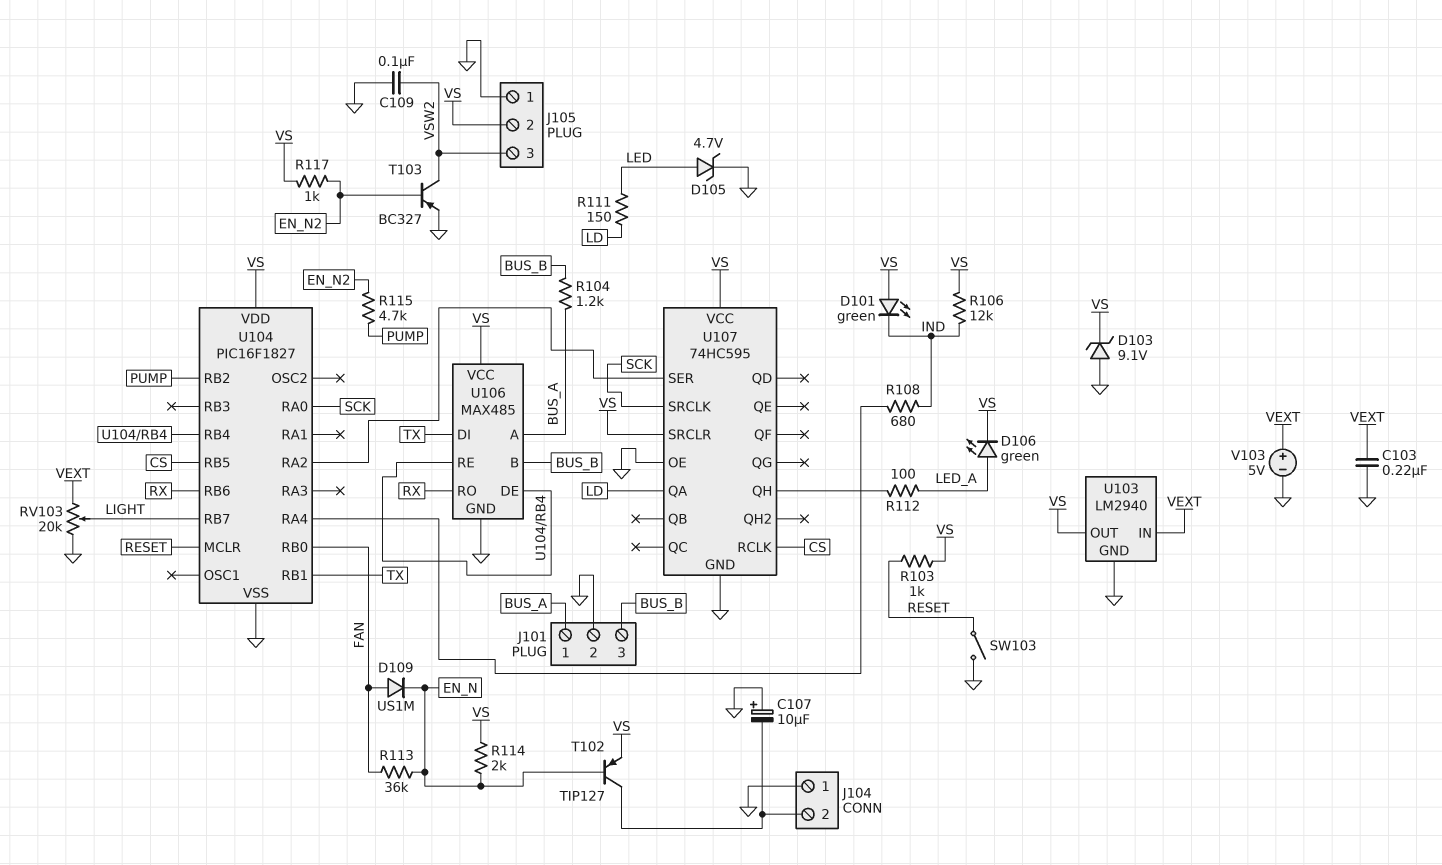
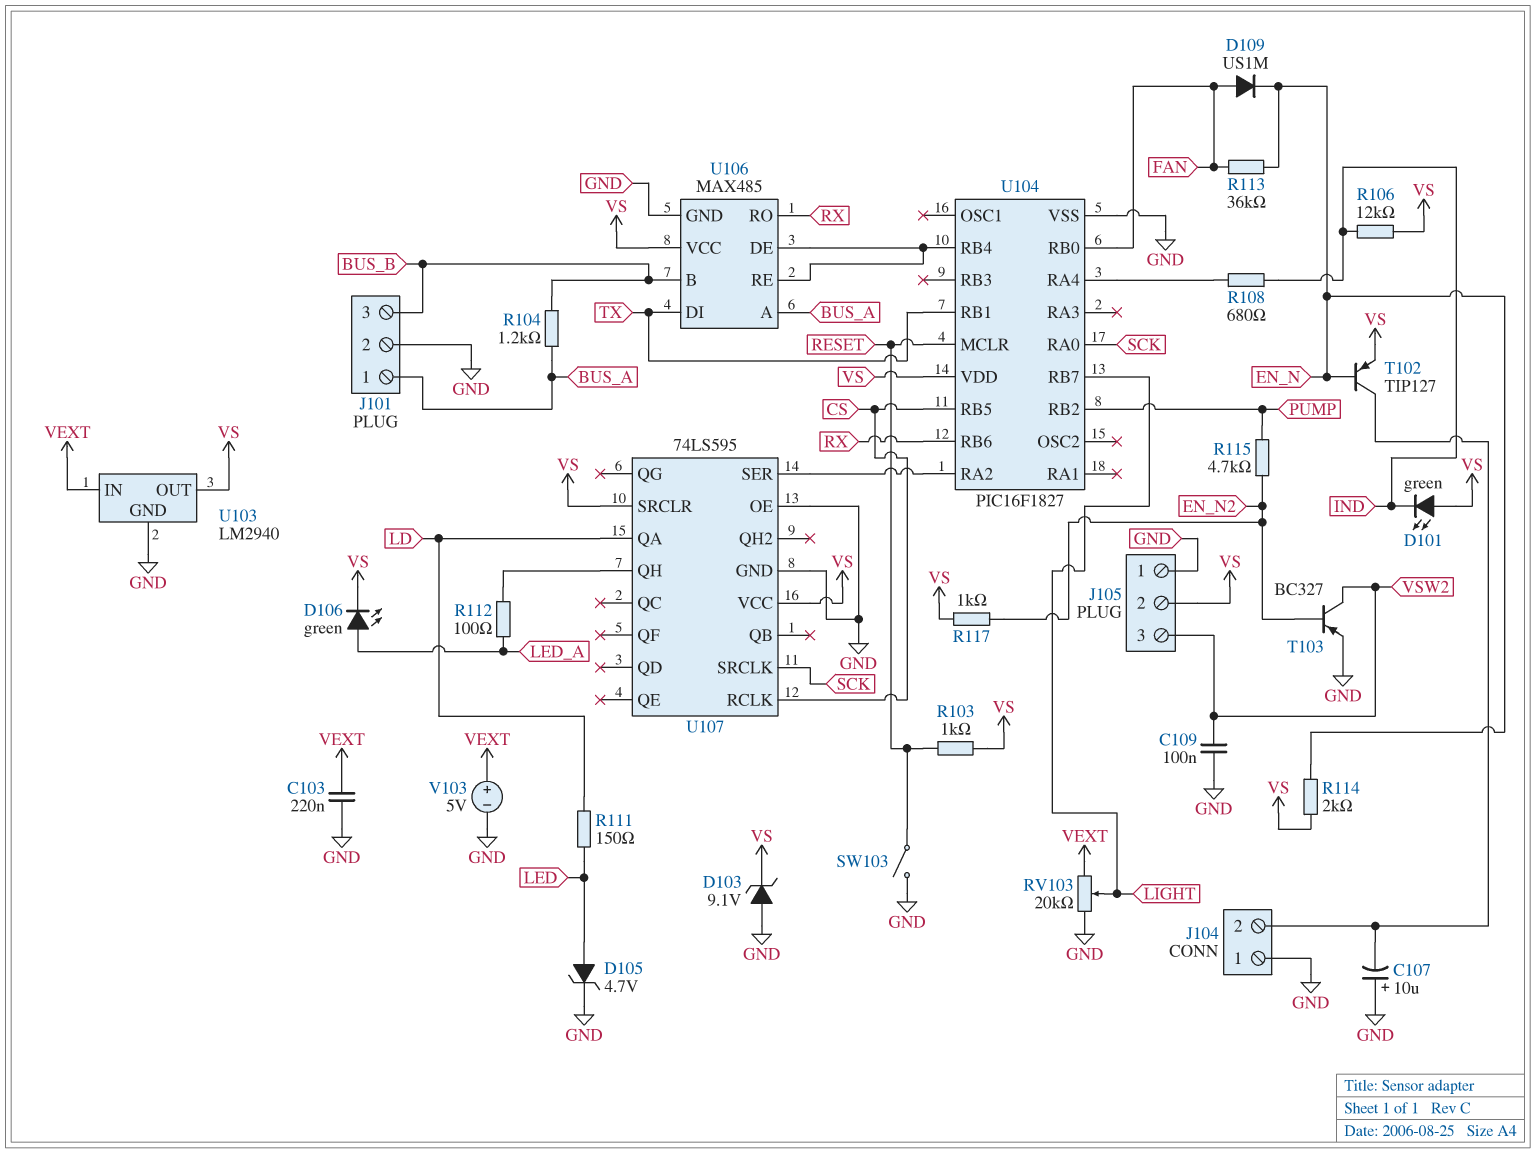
U107: 74HC595 -> 74LS595

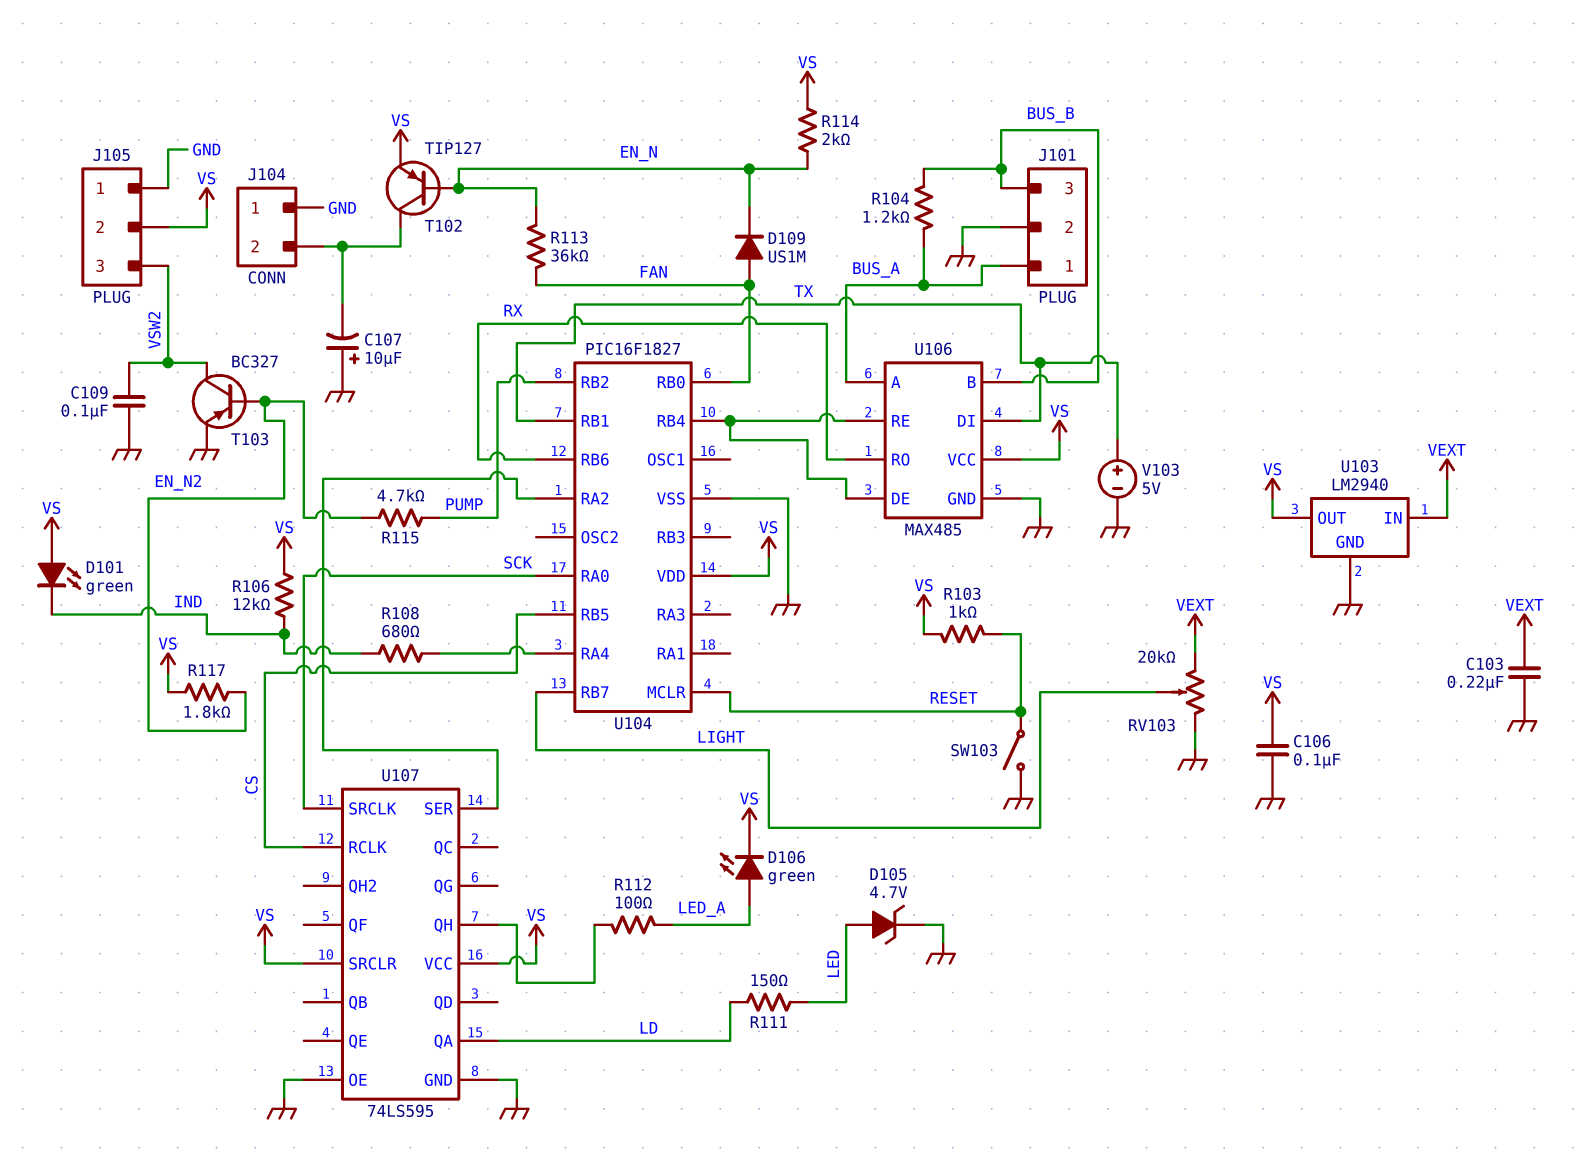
C106: none -> 100nF (GND, VS)
D103: zener 9.1V (A GND, K VS) -> none
R117: 1k (EN_N2, VS) -> 1.8k (EN_N2, VS)
V103: 5V (plus VEXT, minus GND) -> 5V (plus TX, minus GND)

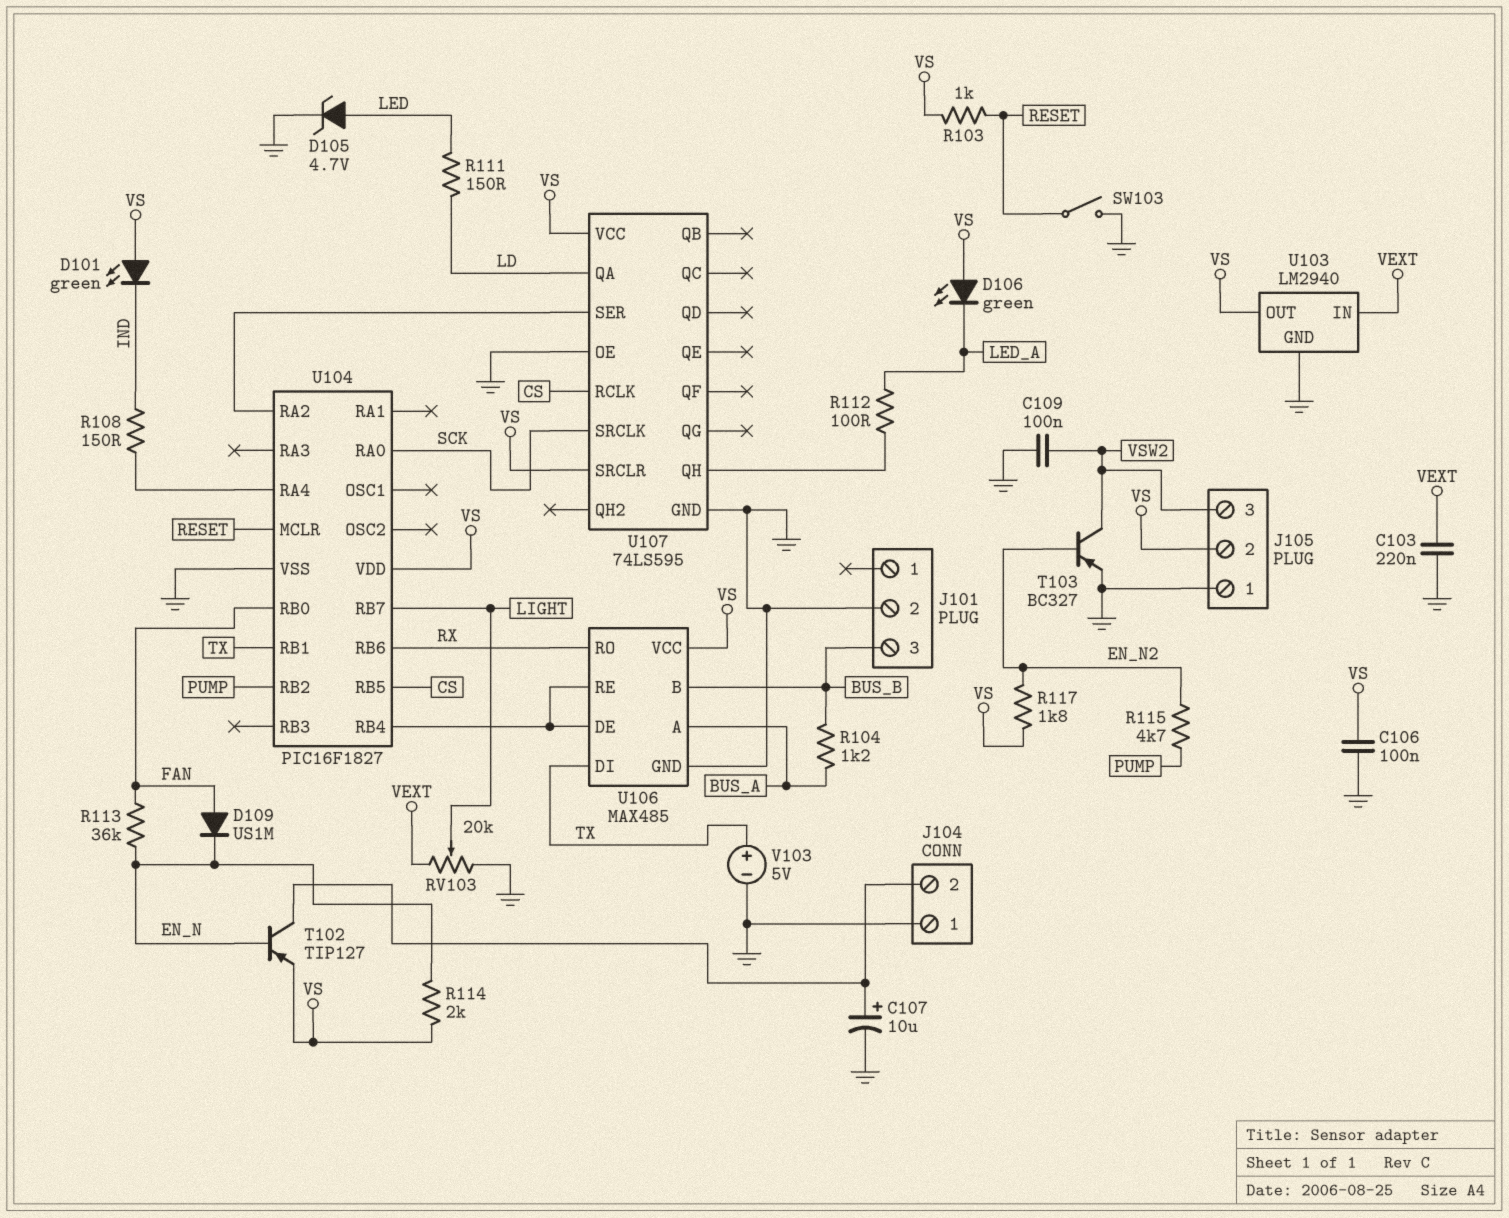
C107: 10uF (plus GND, minus J104/2) -> 10uF (plus J104/2, minus GND)
D106: LED green (A LED_A, K VS) -> LED green (A VS, K LED_A)
J101 pin 1: BUS_A -> none
R106: 12k (IND, VS) -> none
R108: 680 (IND, U104/RA4) -> 150 (IND, U104/RA4)

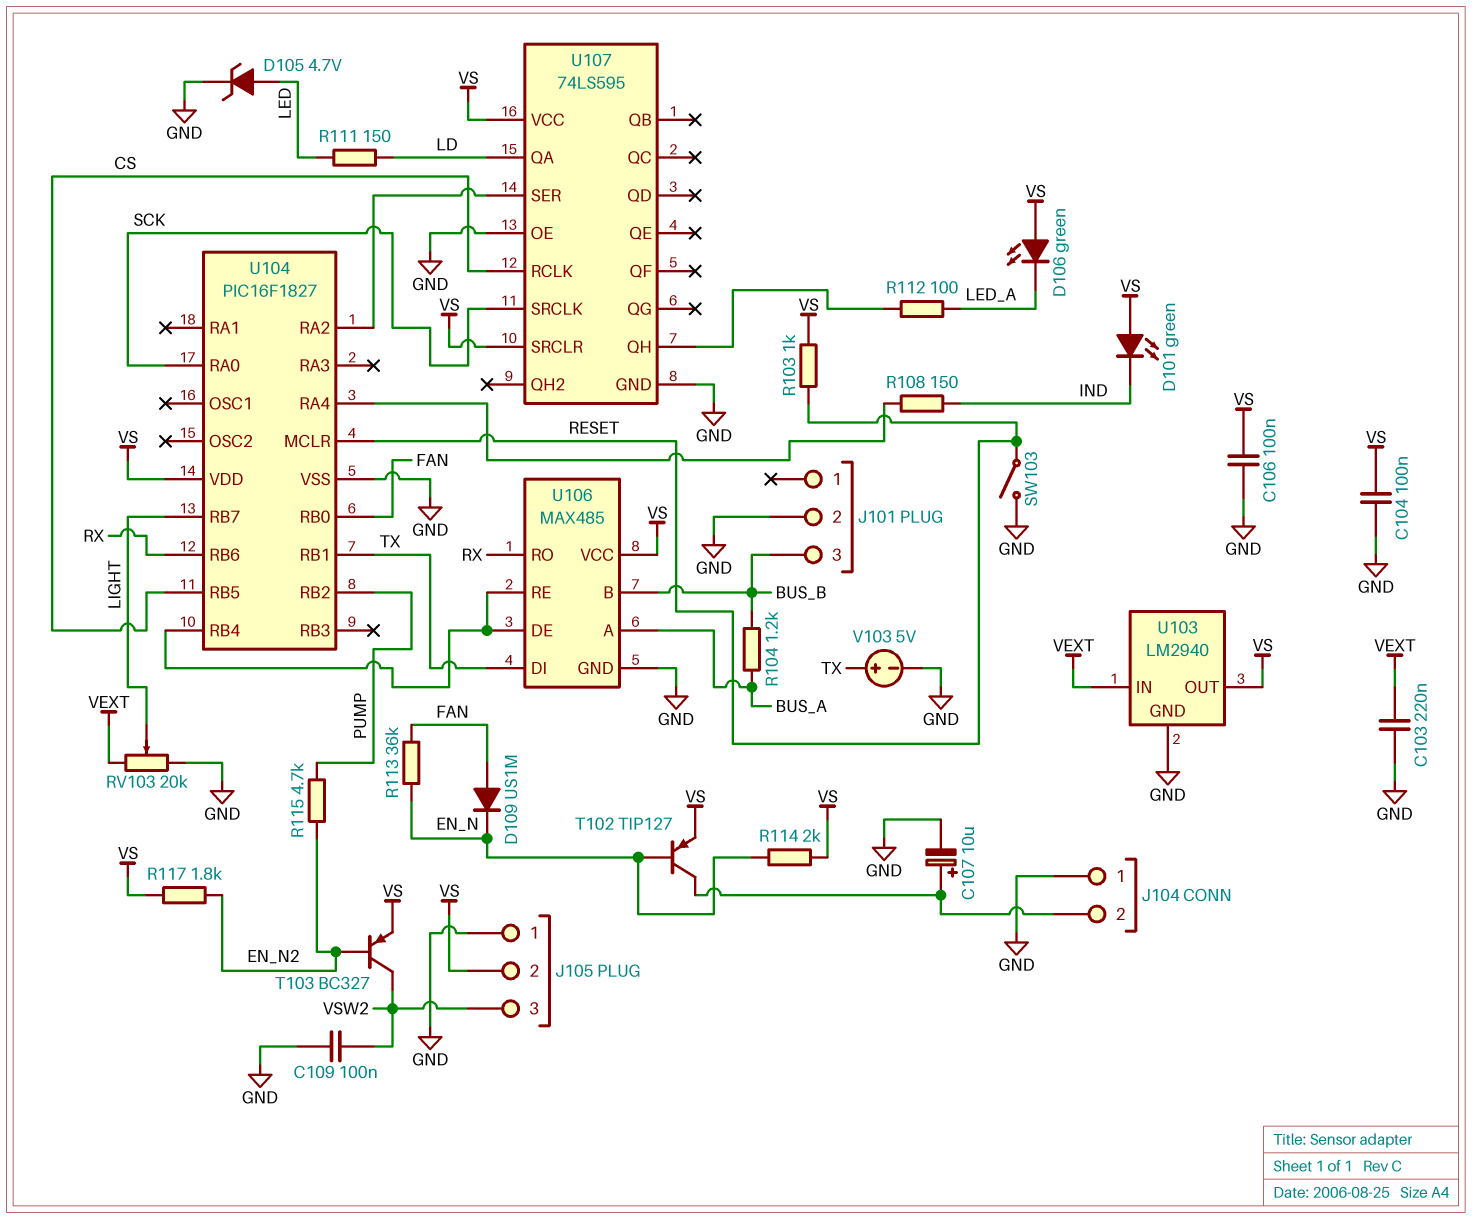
C104: none -> 100nF (GND, VS)
T103: PNP BC327 (B EN_N2, C VSW2, E GND) -> PNP BC327 (B EN_N2, C VSW2, E VS)

